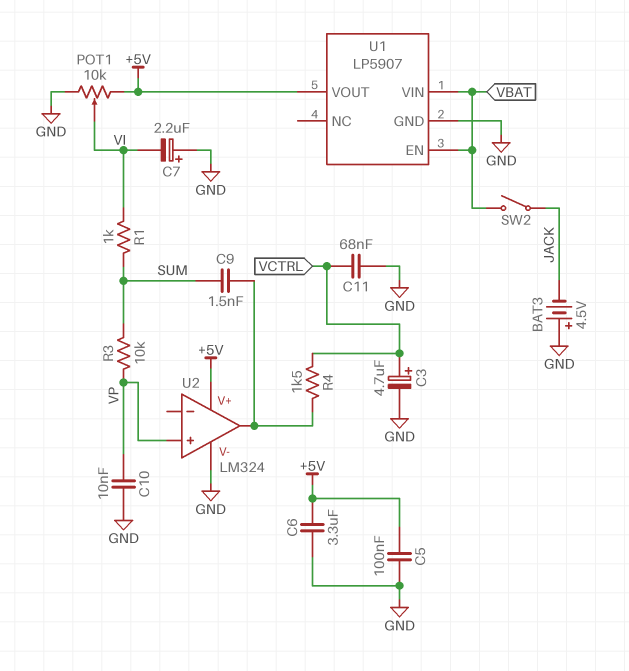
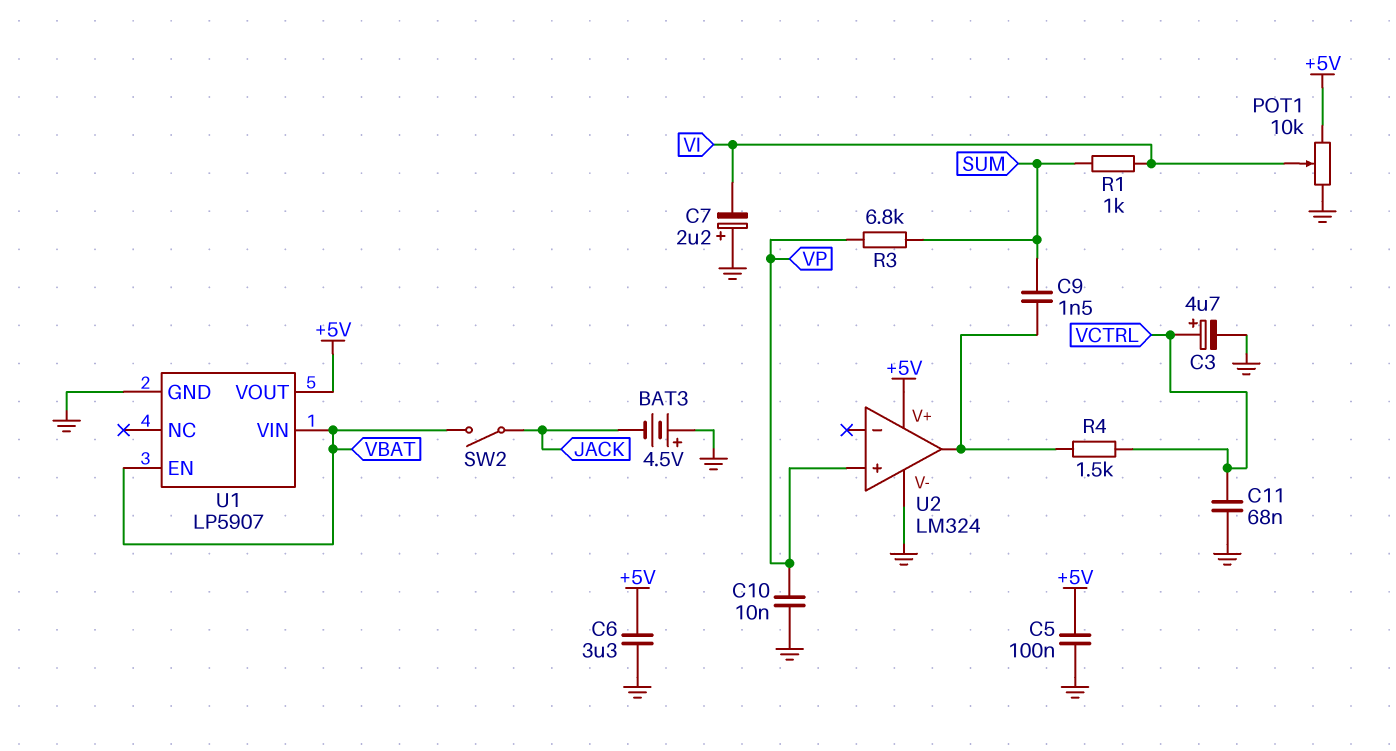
R3: 10k (SUM, VP) -> 6.8k (SUM, VP)

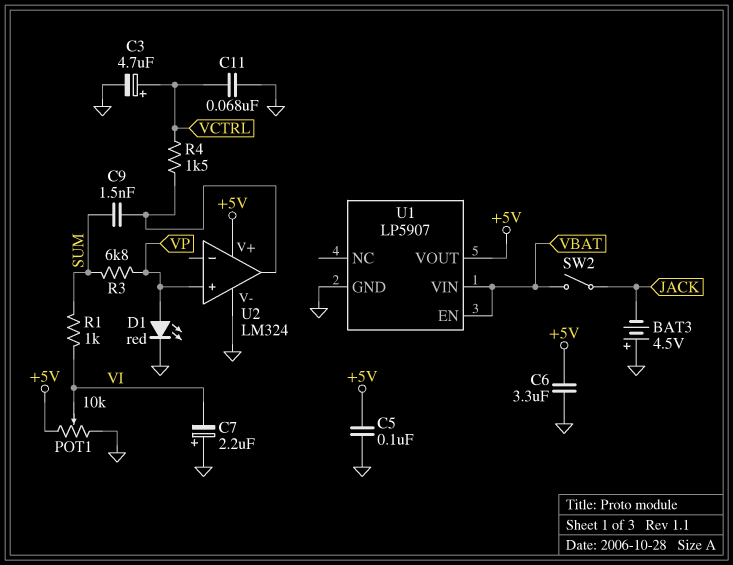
C10: 10nF (GND, VP) -> none
D1: none -> LED red (A VP, K GND)

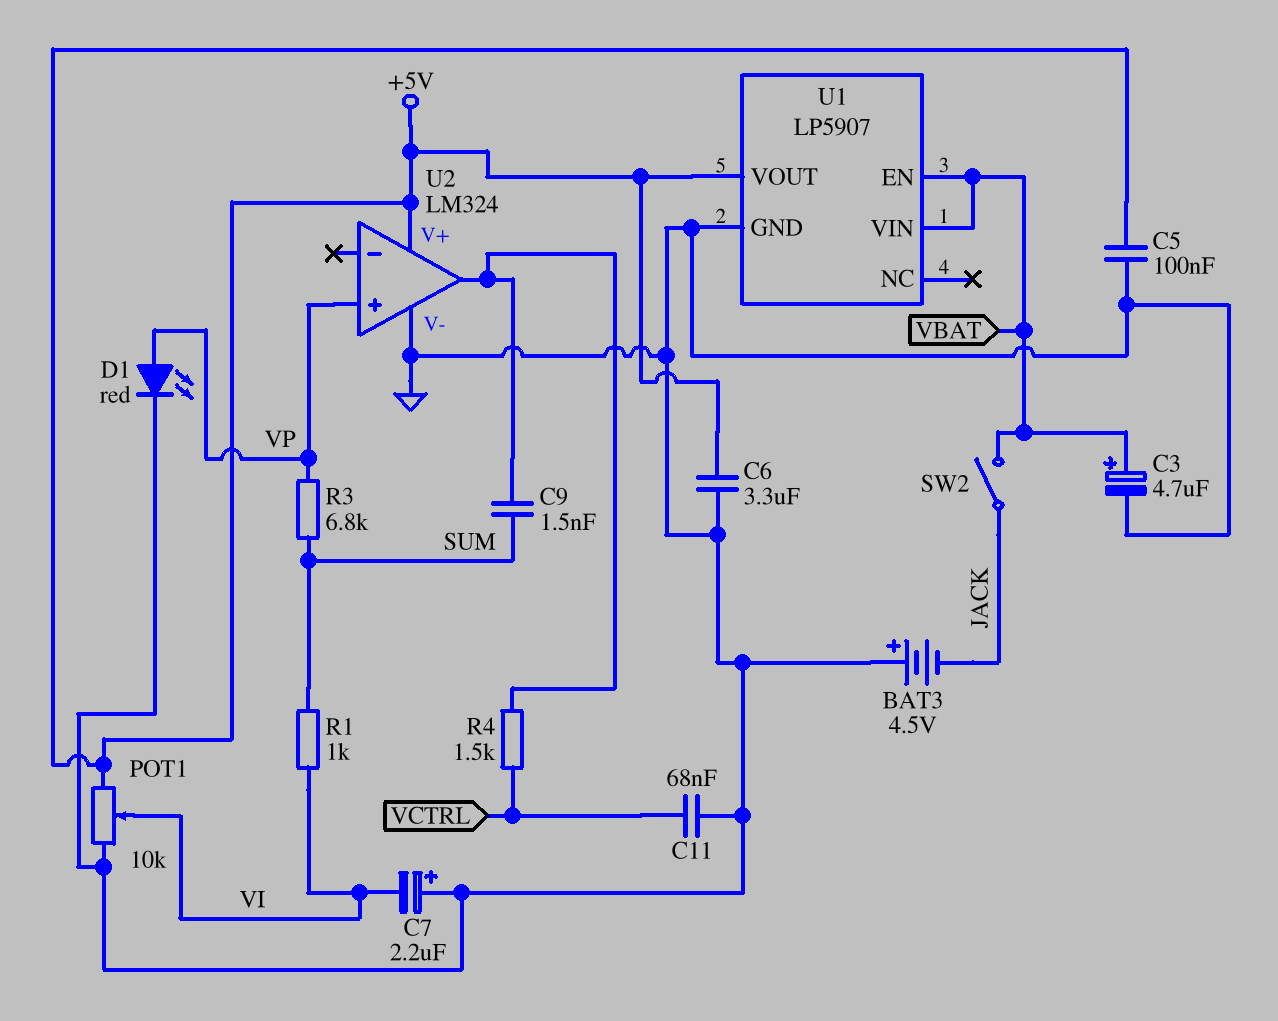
C3: 4.7uF (plus VCTRL, minus GND) -> 4.7uF (plus VBAT, minus GND)

